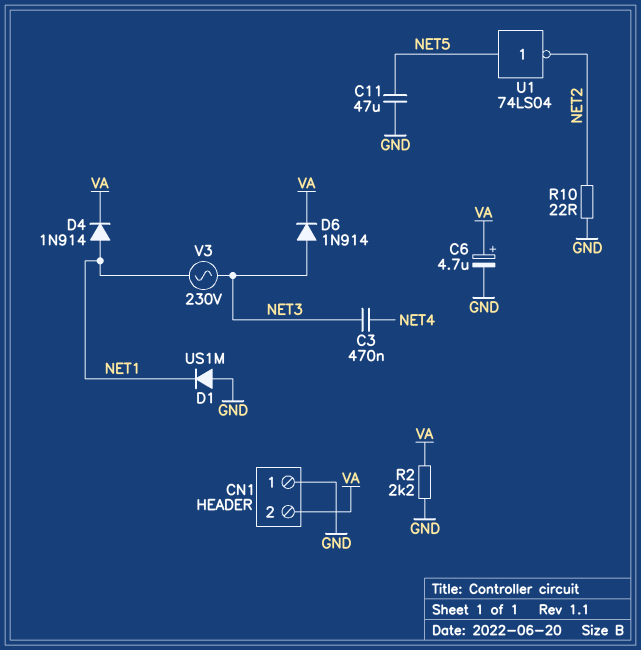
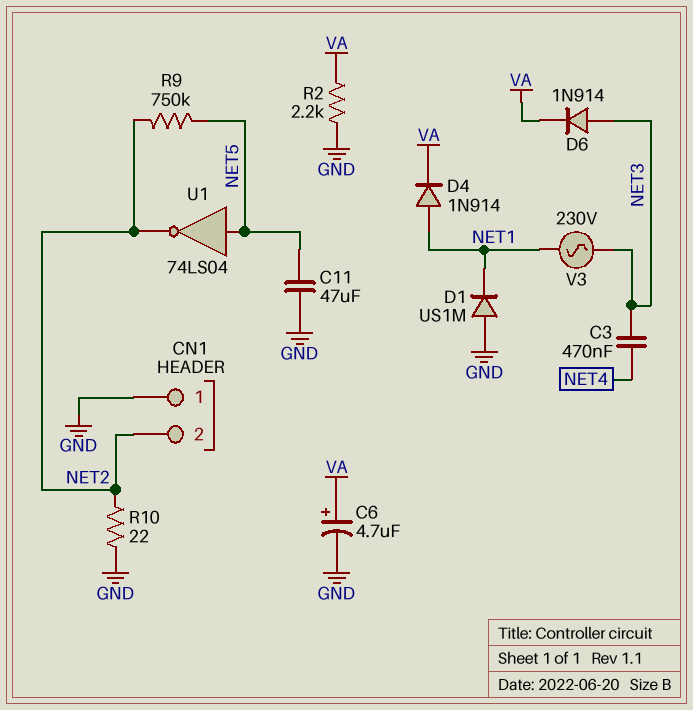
CN1 pin 2: VA -> NET2
R9: none -> 750k (NET2, NET5)

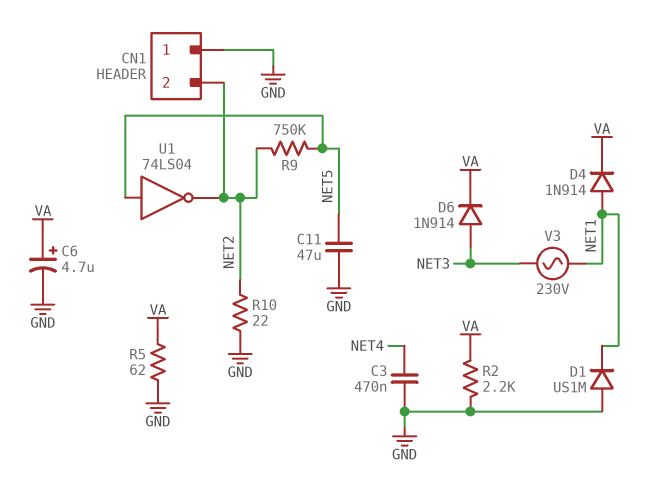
C3: 470nF (NET3, NET4) -> 470nF (GND, NET4)
R5: none -> 62 (GND, VA)

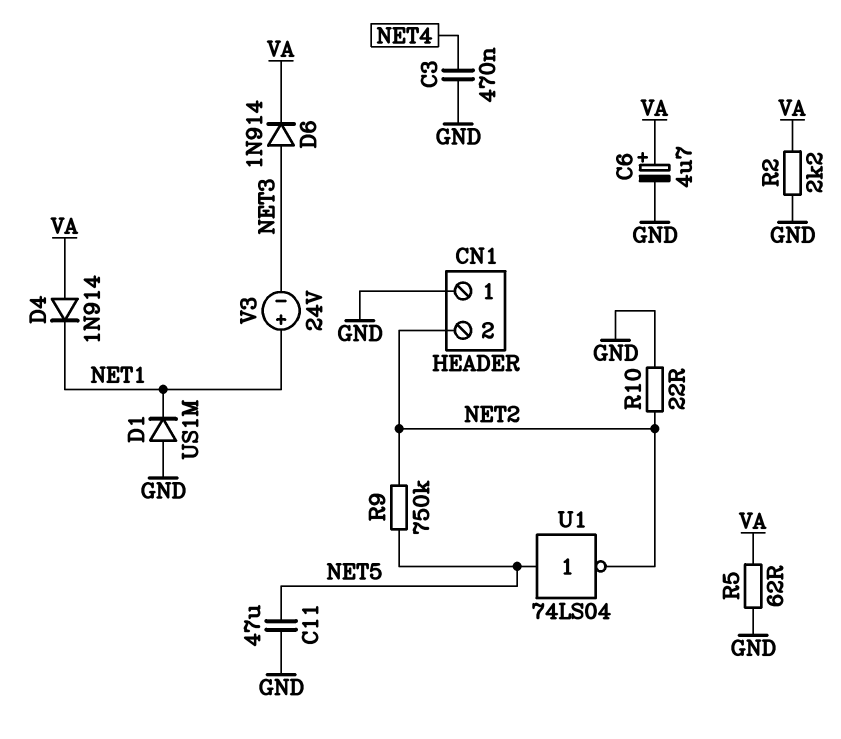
D4: diode 1N914 (A NET1, K VA) -> diode 1N914 (A VA, K NET1)
V3: AC 230V (NET1, NET3) -> 24V (plus NET1, minus NET3)

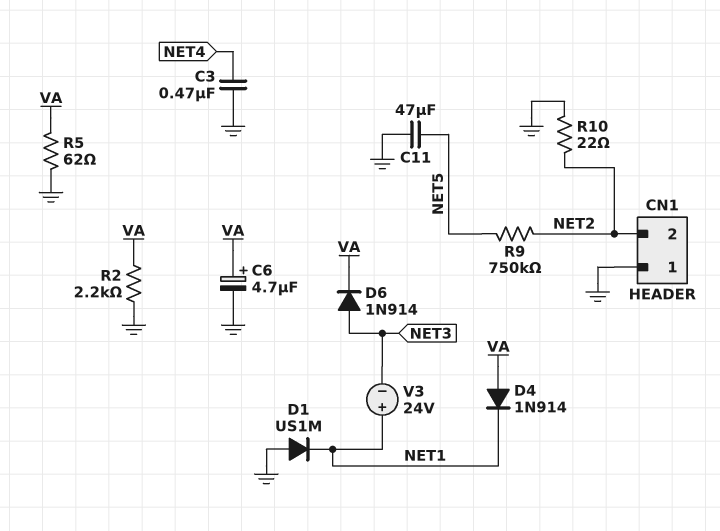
U1: NOT 74LS04 (in NET5, out NET2) -> none

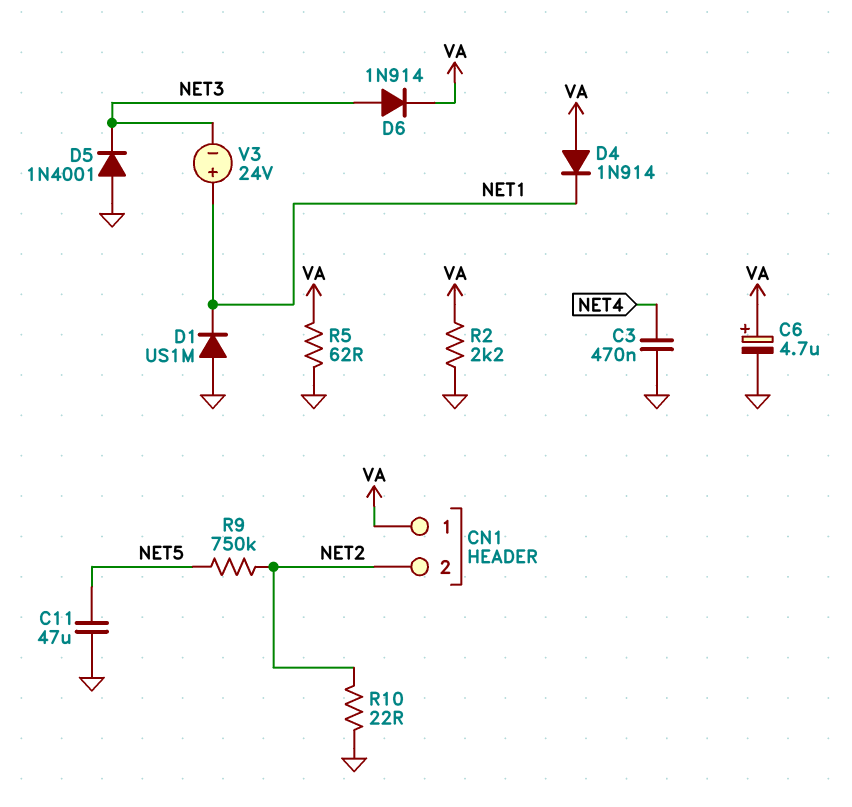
CN1 pin 1: GND -> VA
D5: none -> diode 1N4001 (A GND, K NET3)

